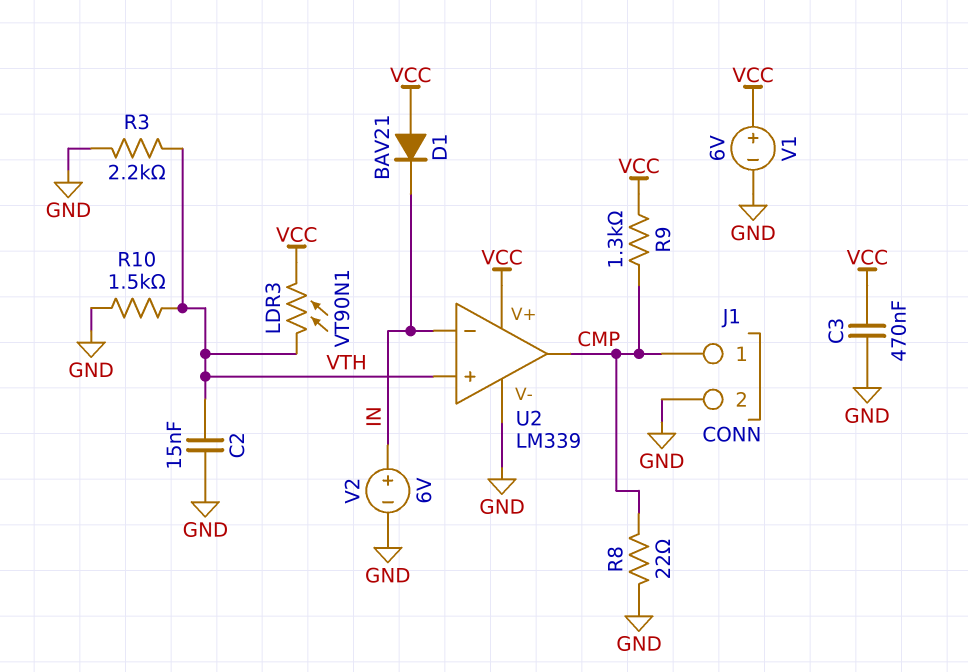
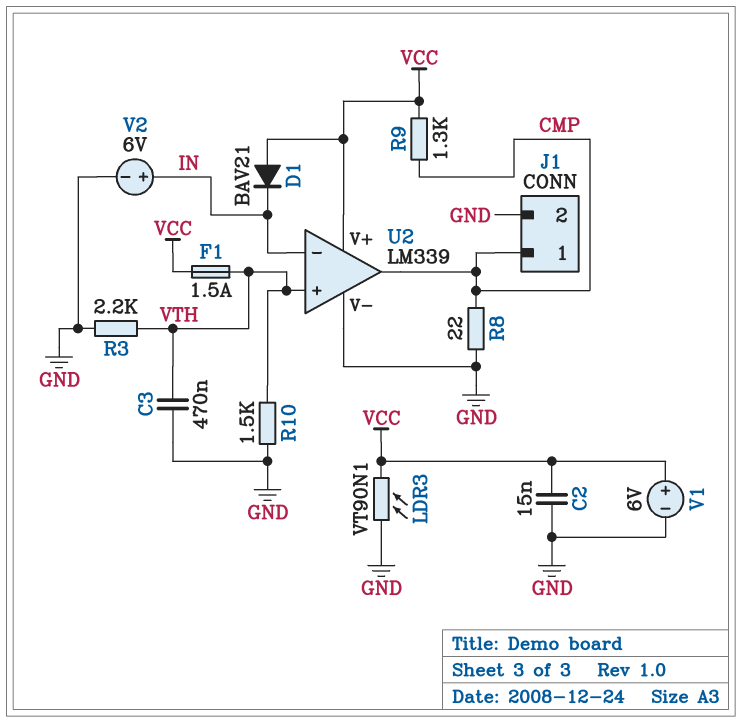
C2: 15nF (GND, VTH) -> 15nF (GND, VCC)
C3: 470nF (GND, VCC) -> 470nF (GND, VTH)
F1: none -> 1.5A (VCC, VTH)
LDR3: VT90N1 (VCC, VTH) -> VT90N1 (GND, VCC)

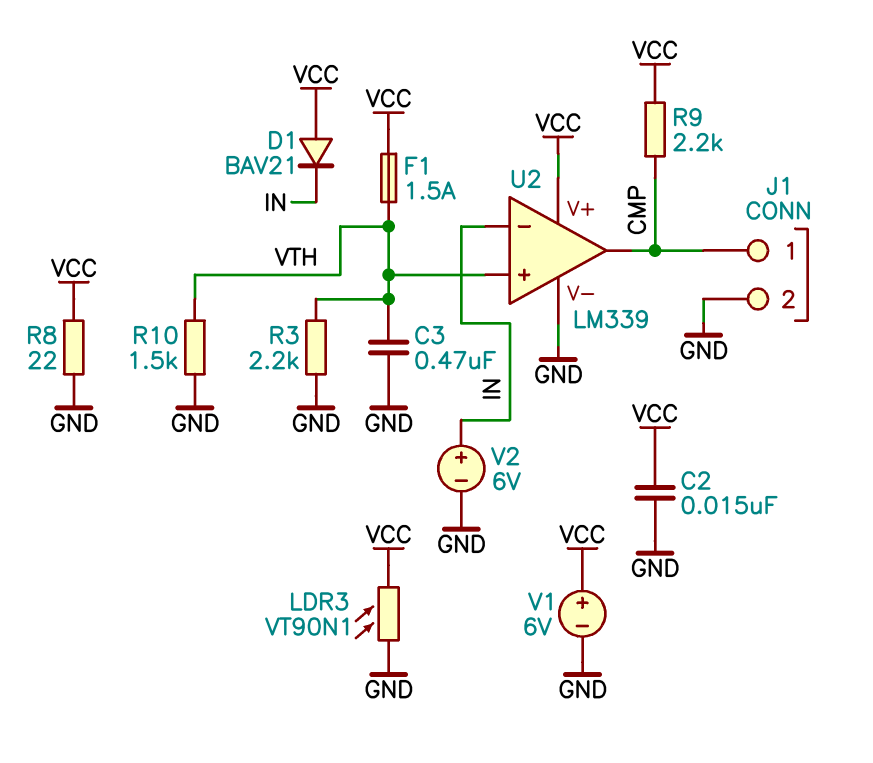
R8: 22 (CMP, GND) -> 22 (GND, VCC)
R9: 1.3k (CMP, VCC) -> 2.2k (CMP, VCC)

